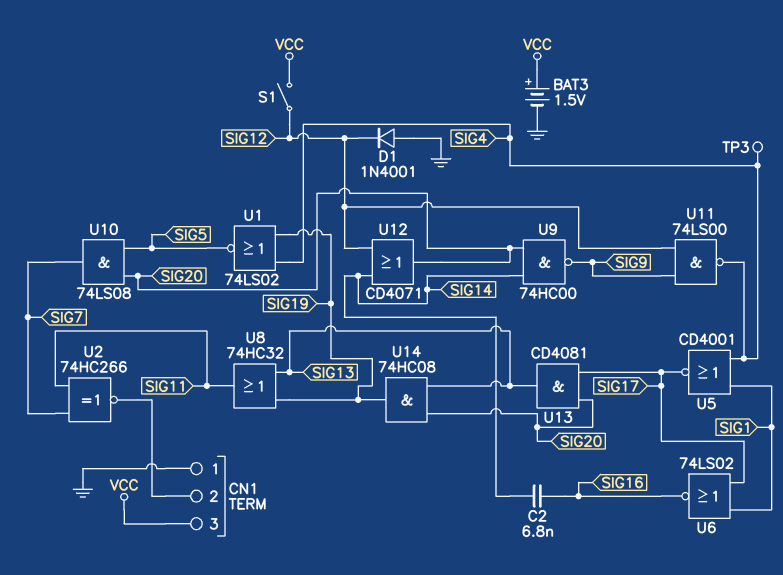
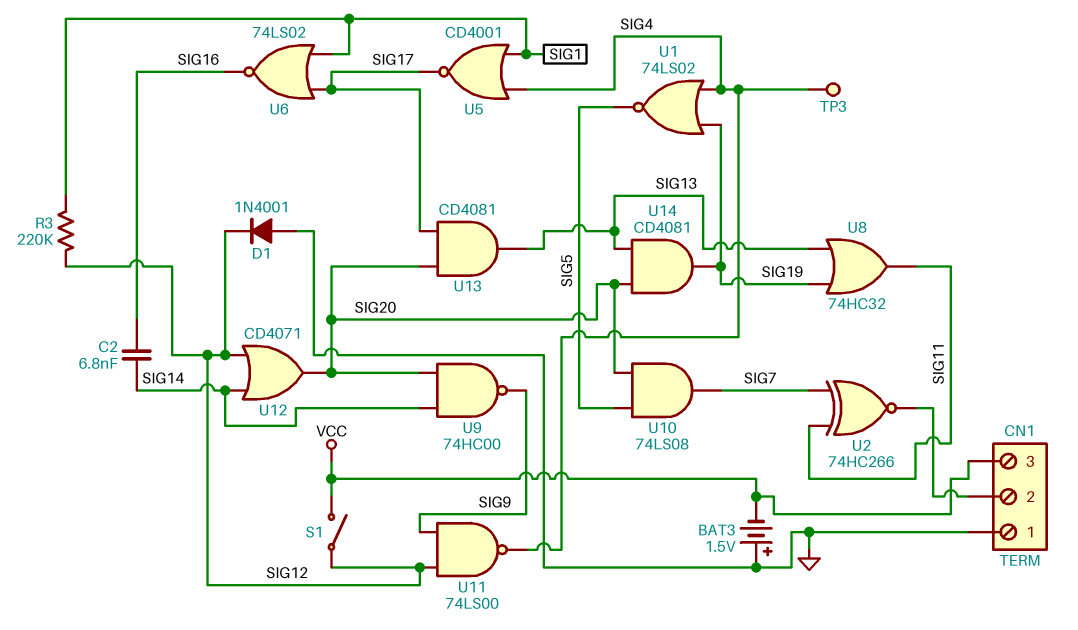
BAT3: 1.5V (plus VCC, minus GND) -> 1.5V (plus GND, minus VCC)
R3: none -> 220k (SIG1, SIG12)
U14: AND 74HC08 (in SIG13, in SIG20, out SIG19) -> AND CD4081 (in SIG13, in SIG20, out SIG19)

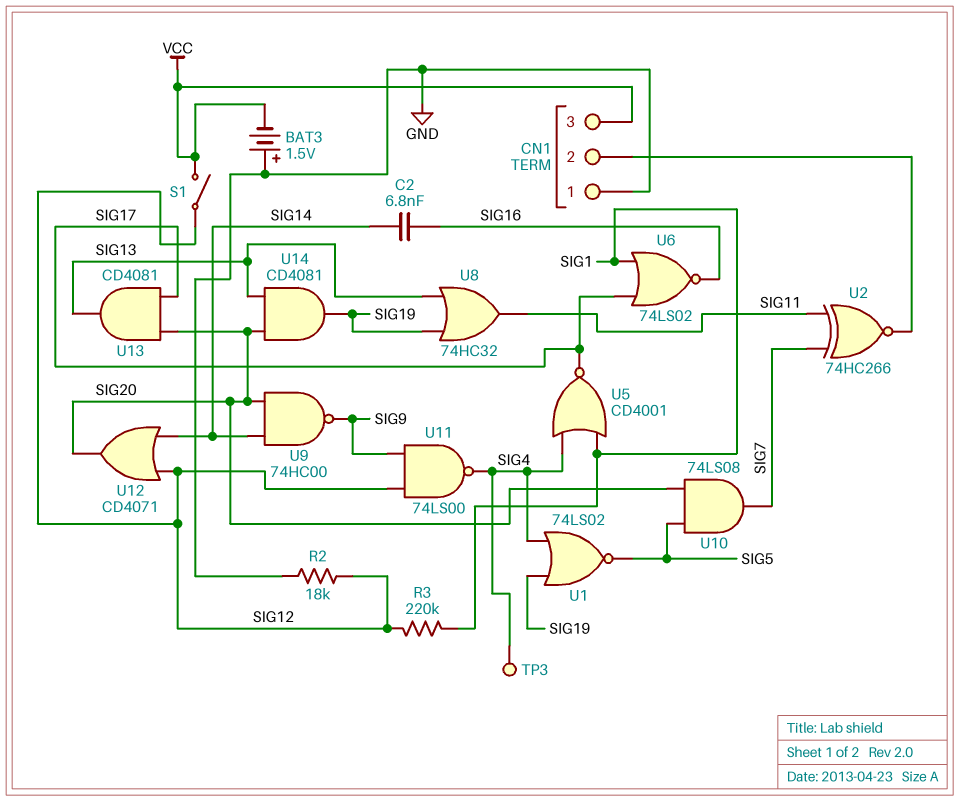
D1: diode 1N4001 (A GND, K SIG12) -> none
R2: none -> 18k (GND, SIG12)

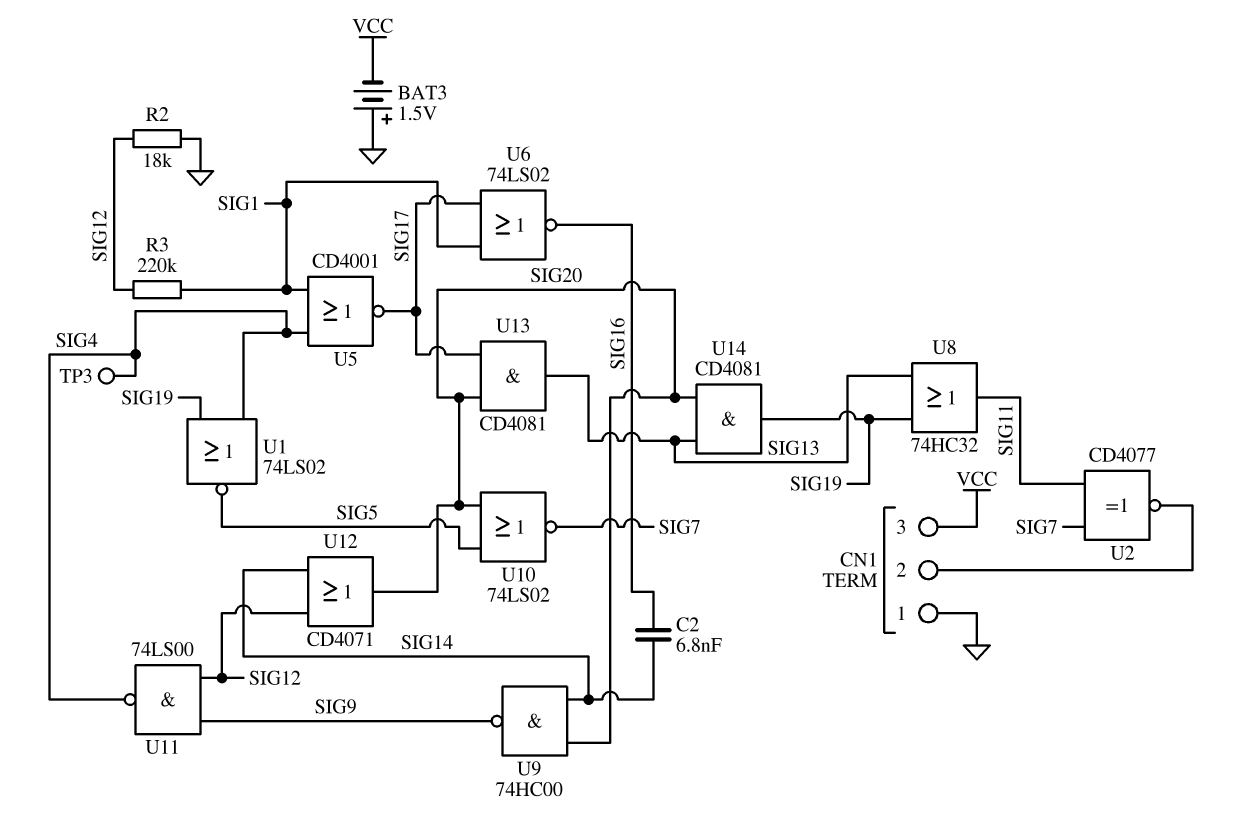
S1: switch (SIG12, VCC) -> none
U2: XNOR 74HC266 (in SIG7, in SIG11, out CN1/2) -> XNOR CD4077 (in SIG7, in SIG11, out CN1/2)
U10: AND 74LS08 (in SIG5, in SIG20, out SIG7) -> NOR 74LS02 (in SIG5, in SIG20, out SIG7)

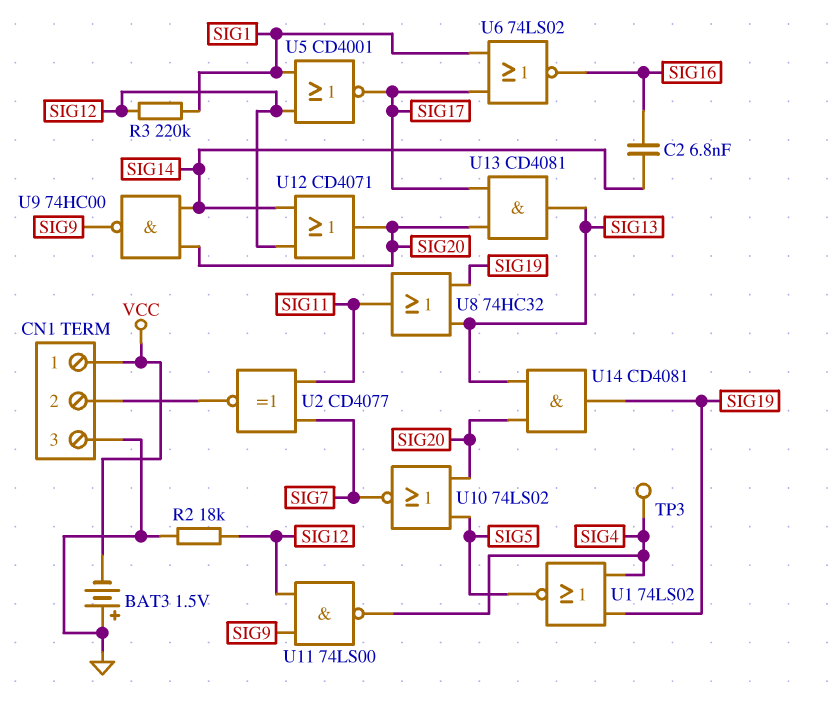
CN1 pin 1: GND -> VCC
CN1 pin 3: VCC -> GND
U5: NOR CD4001 (in SIG1, in SIG4, out SIG17) -> NOR CD4001 (in SIG1, in SIG12, out SIG17)

